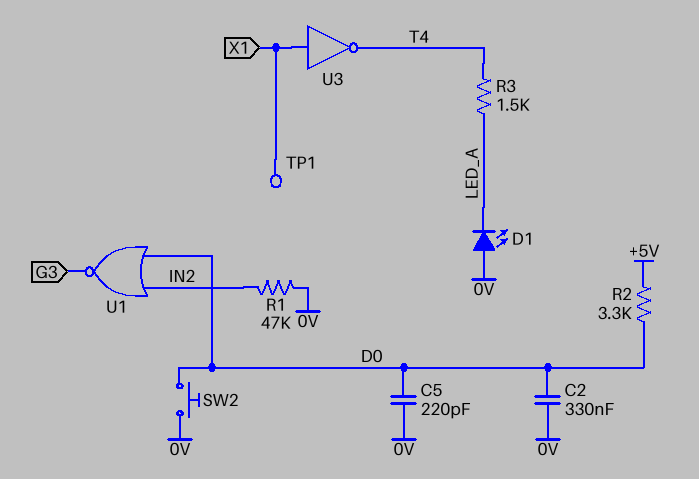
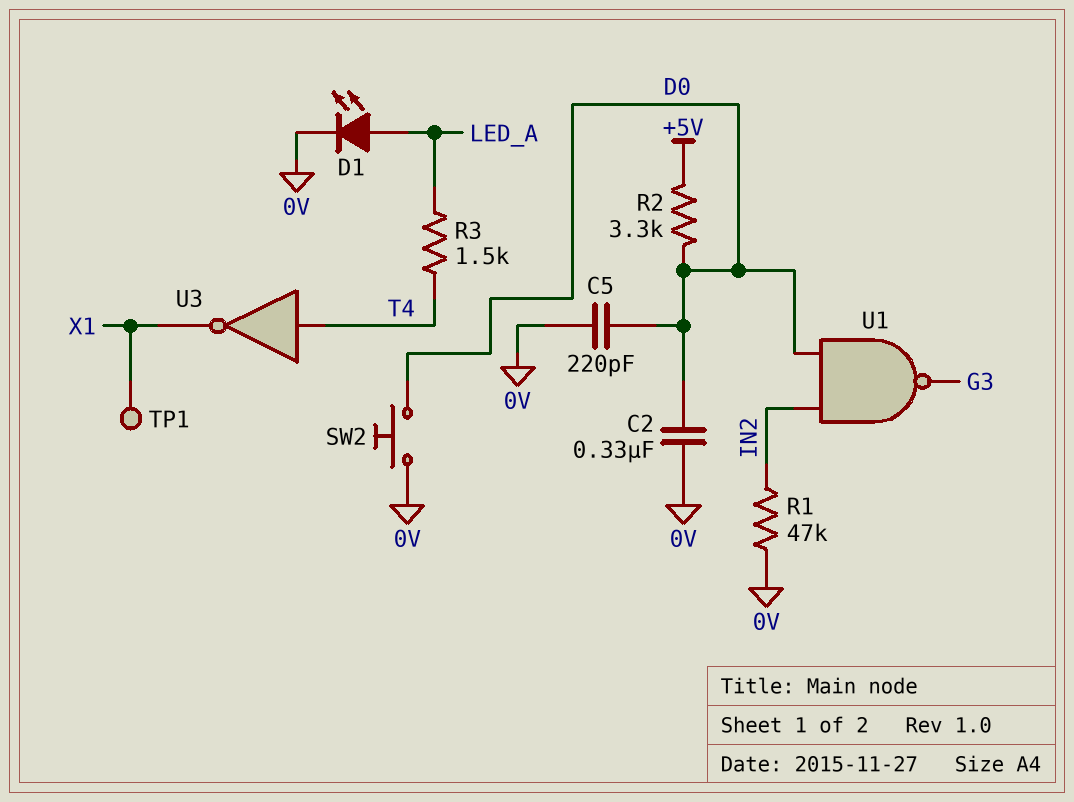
D1: LED (A 0V, K LED_A) -> LED (A LED_A, K 0V)
U1: NOR (in D0, in IN2, out G3) -> NAND (in D0, in IN2, out G3)
U3: NOT (in X1, out T4) -> NOT (in T4, out X1)

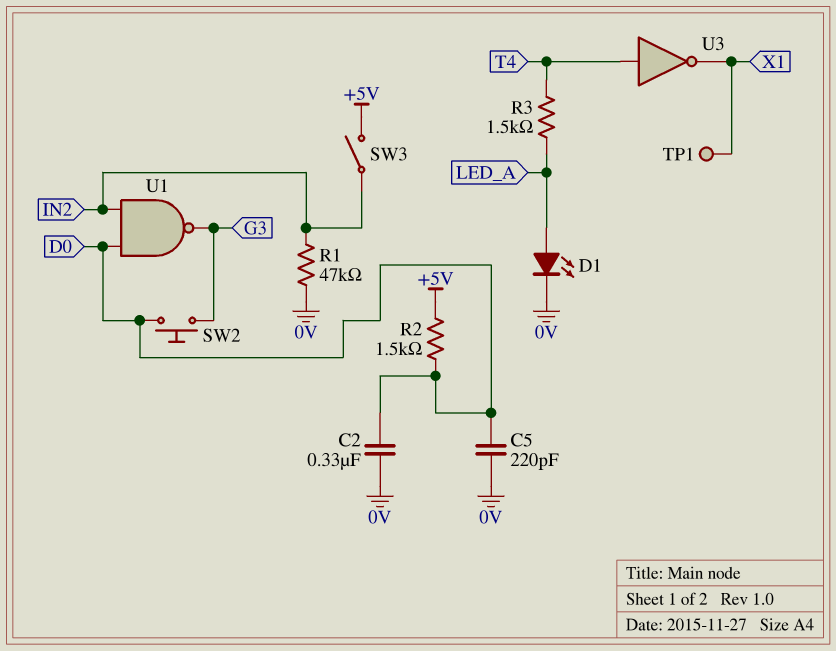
R2: 3.3k (+5V, D0) -> 1.5k (+5V, D0)
SW2: button (0V, D0) -> button (D0, G3)
SW3: none -> switch (+5V, IN2)

